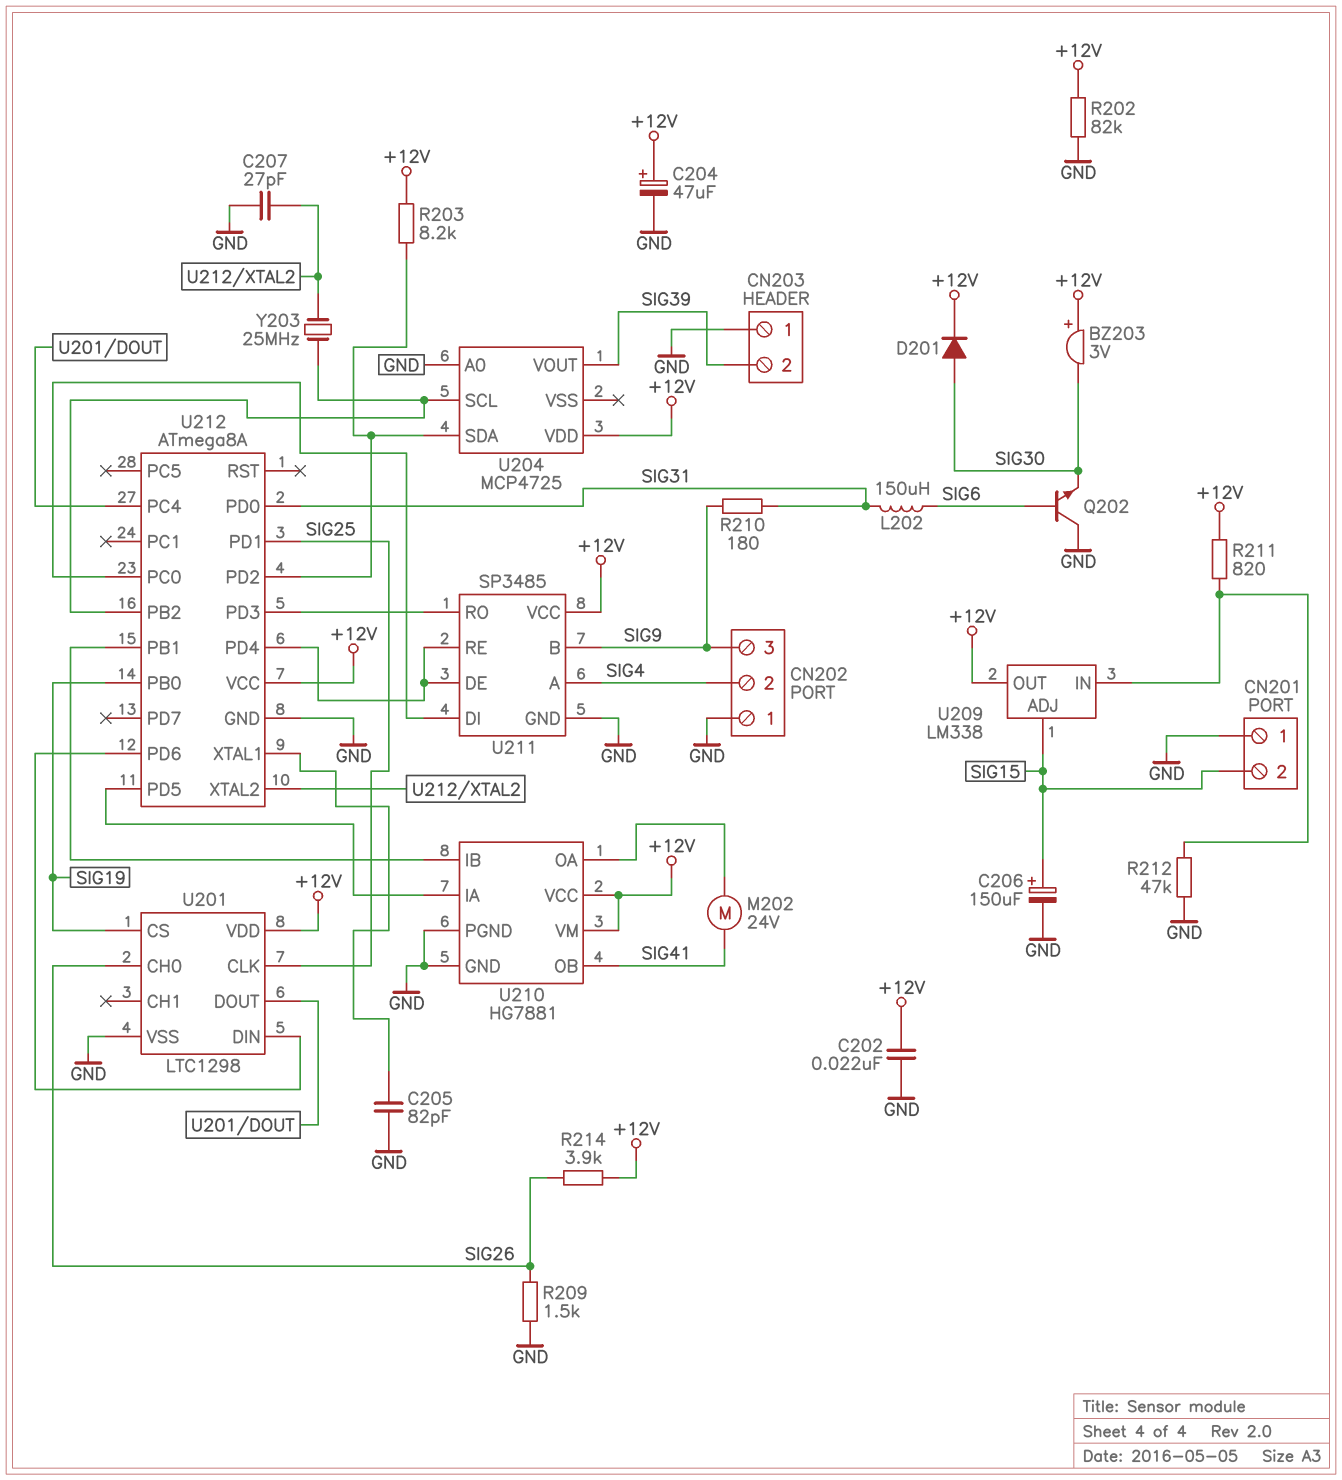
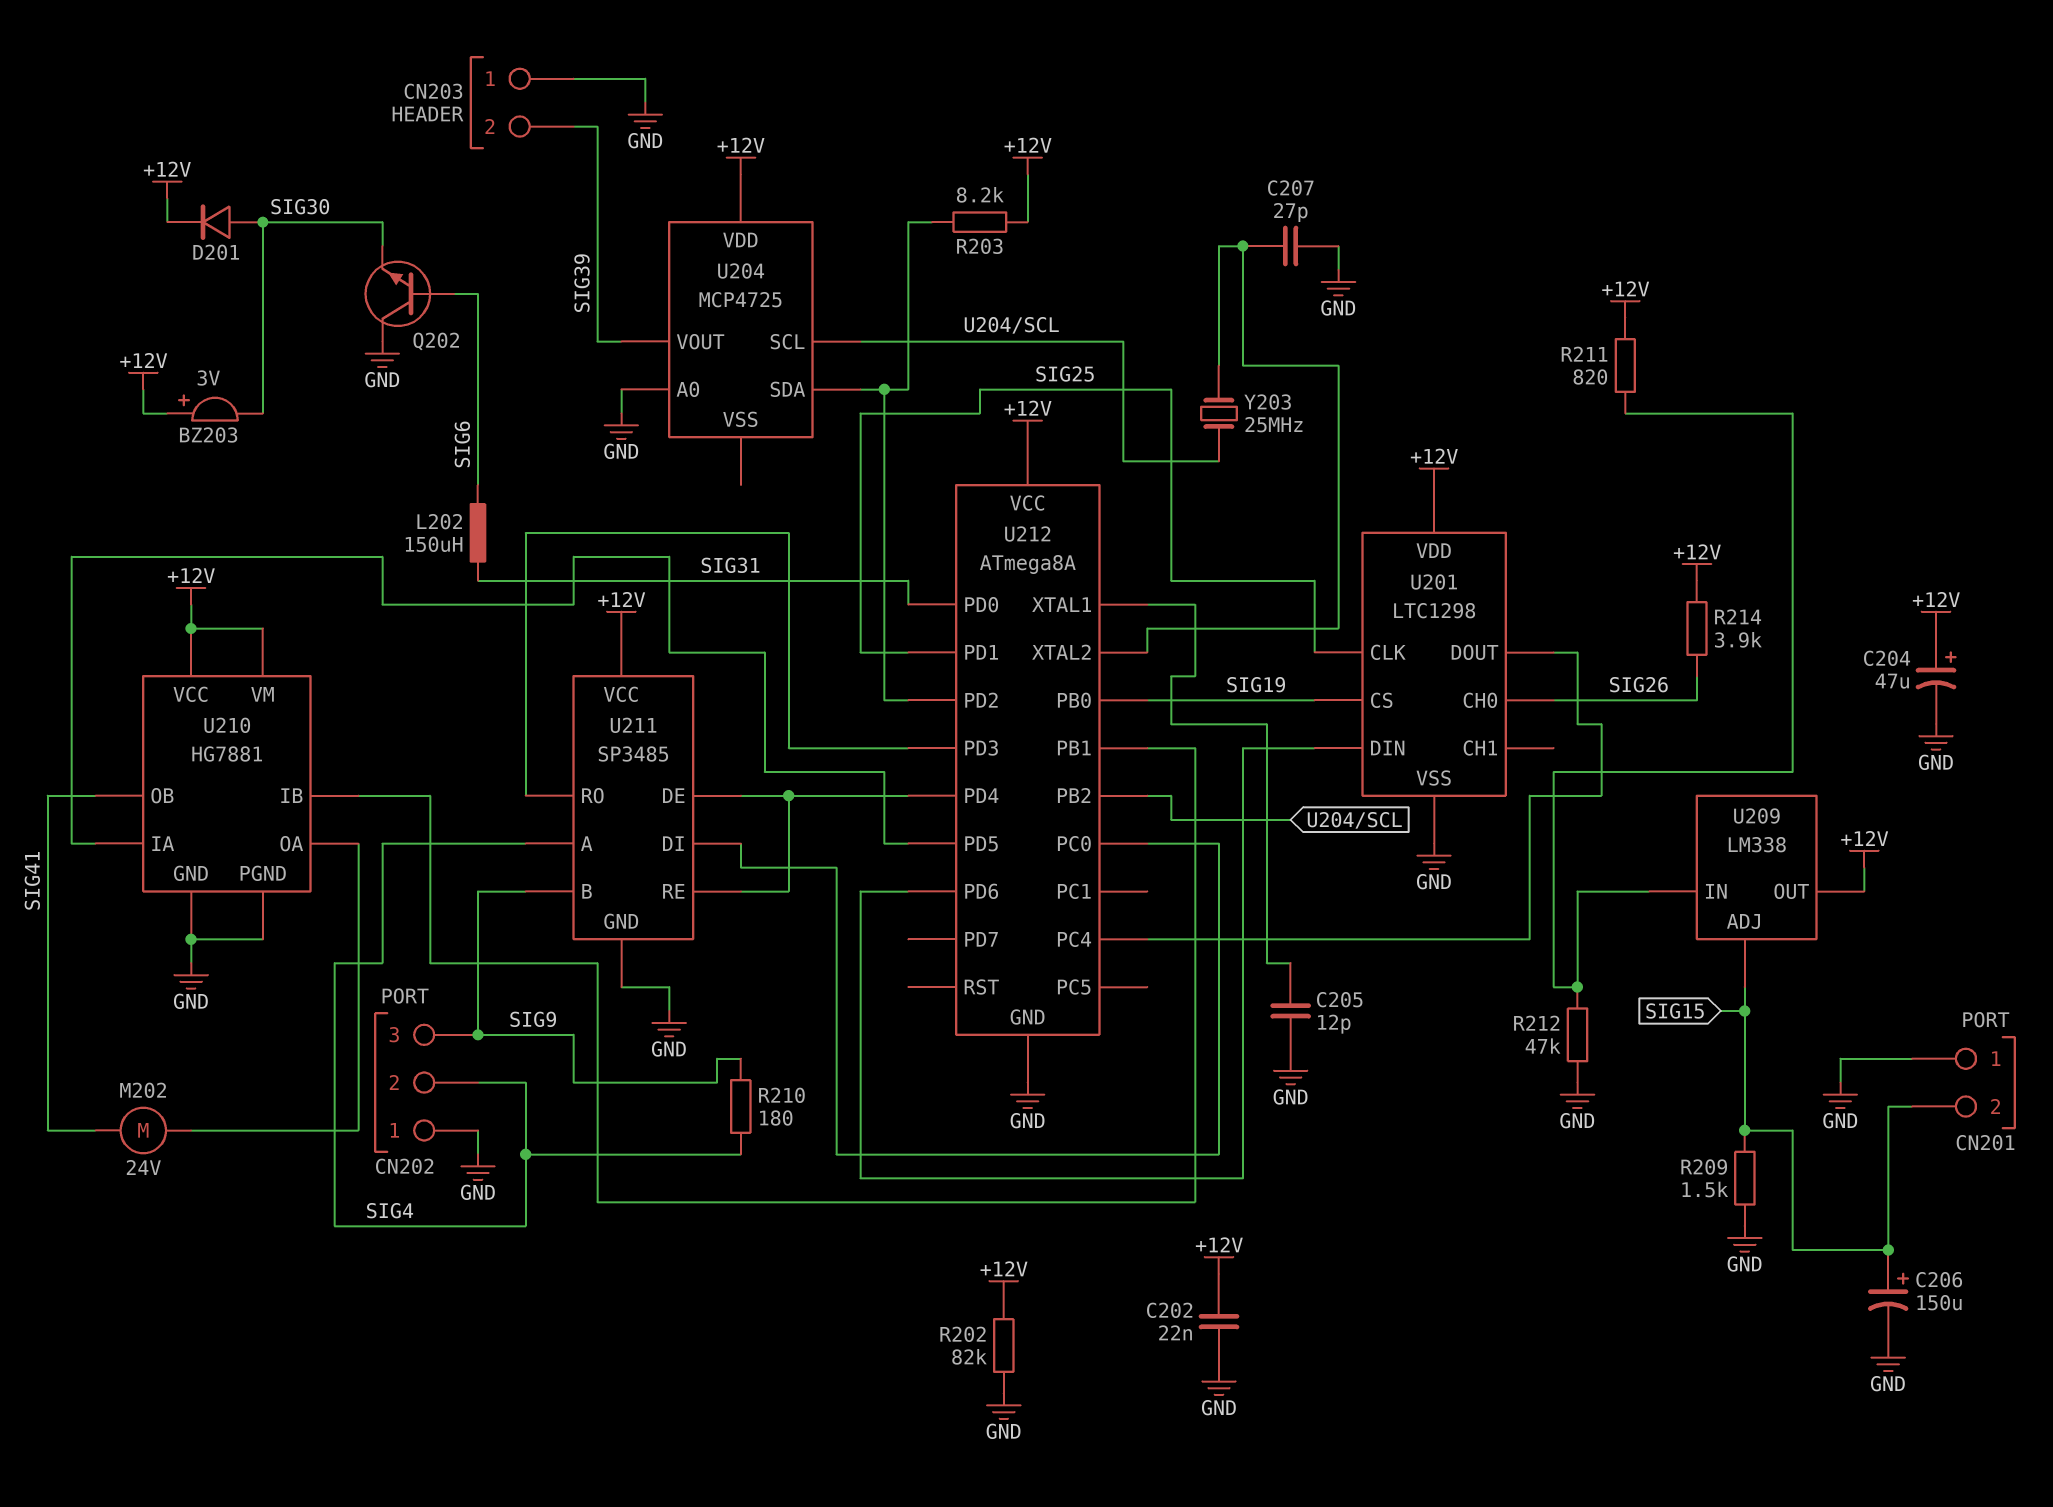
C205: 82pF (GND, U212/XTAL1) -> 12pF (GND, U212/XTAL1)
R209: 1.5k (GND, SIG26) -> 1.5k (GND, SIG15)
R210: 180 (SIG9, SIG31) -> 180 (SIG4, SIG9)

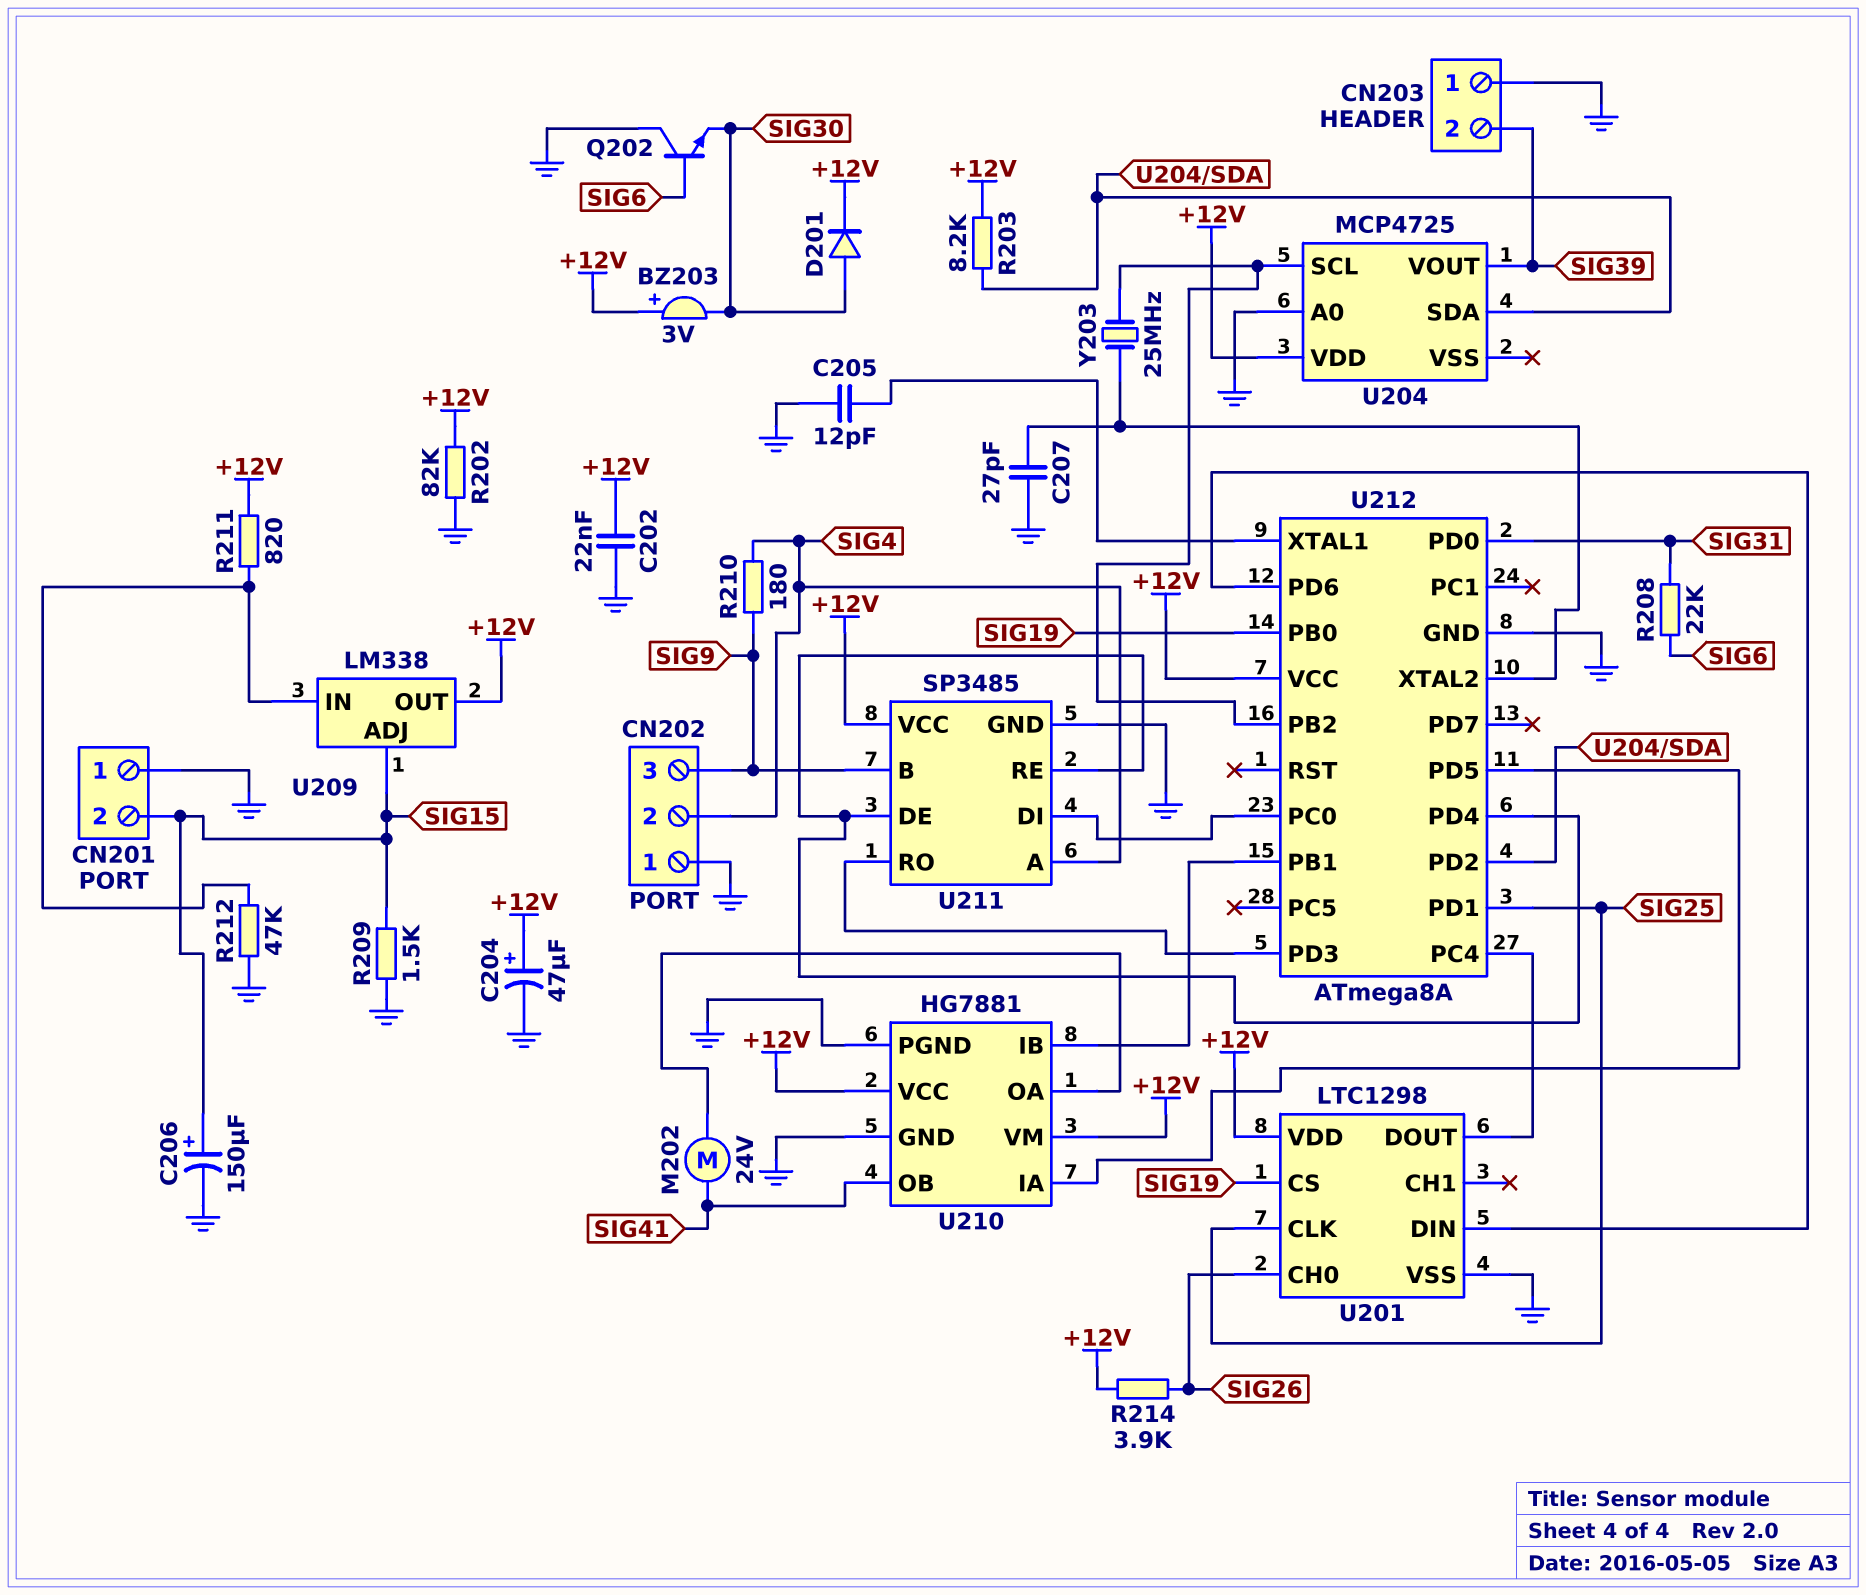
L202: 150uH (SIG6, SIG31) -> none
R208: none -> 22k (SIG6, SIG31)

